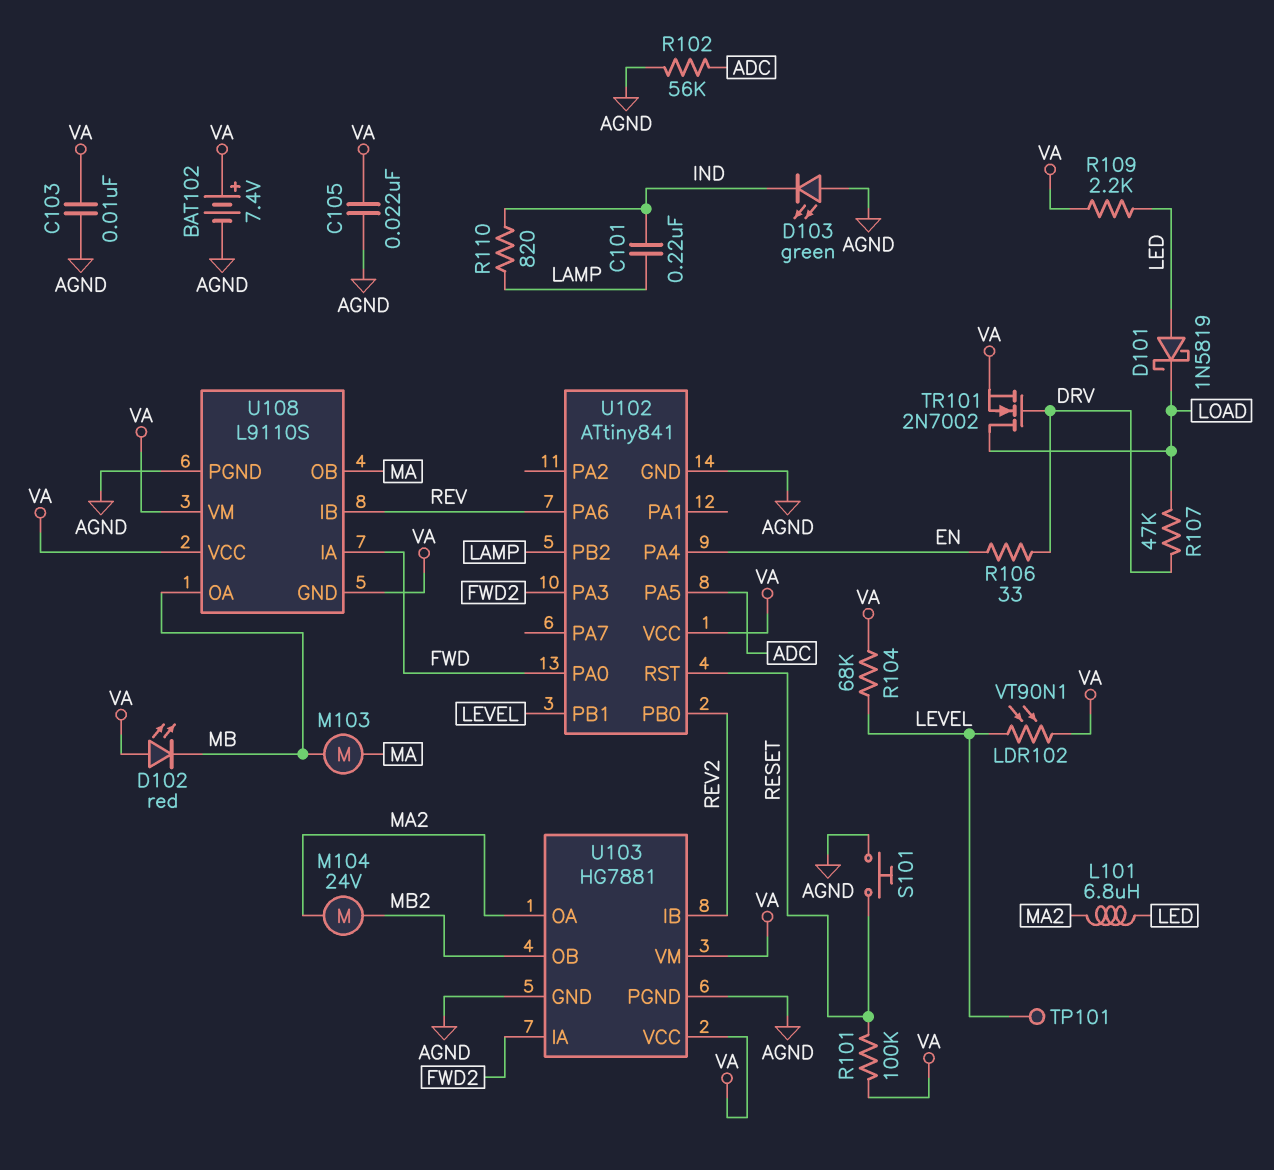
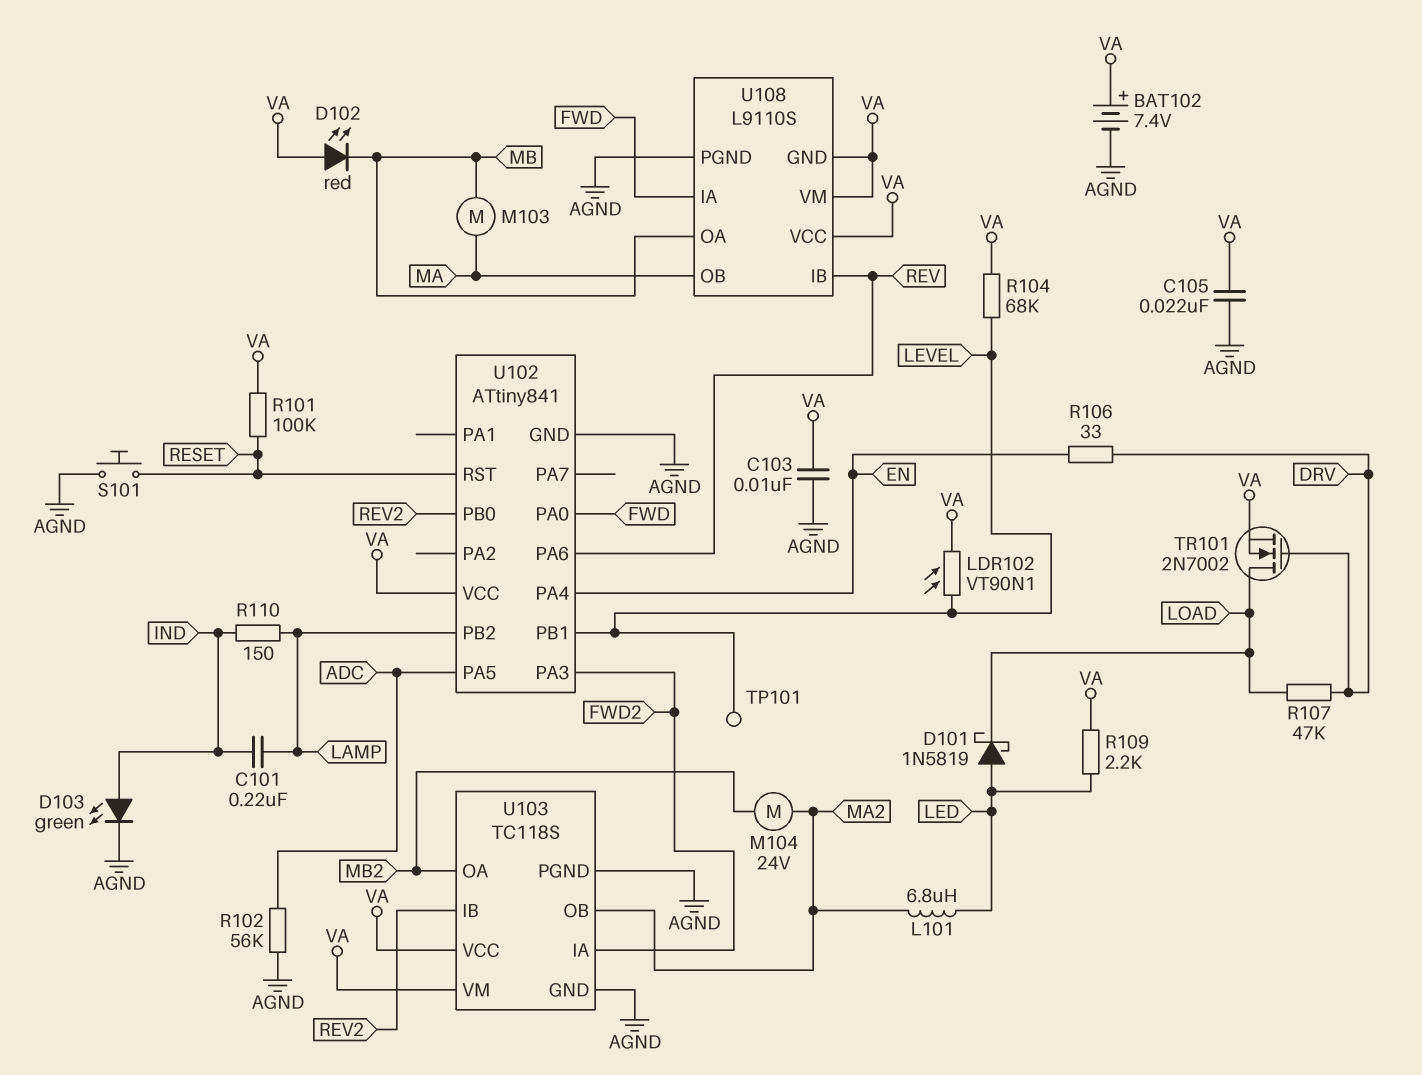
D103: LED green (A AGND, K IND) -> LED green (A IND, K AGND)
R110: 820 (IND, LAMP) -> 150 (IND, LAMP)
U103: HG7881 -> TC118S
U103 pin OA: MA2 -> MB2
U103 pin OB: MB2 -> MA2

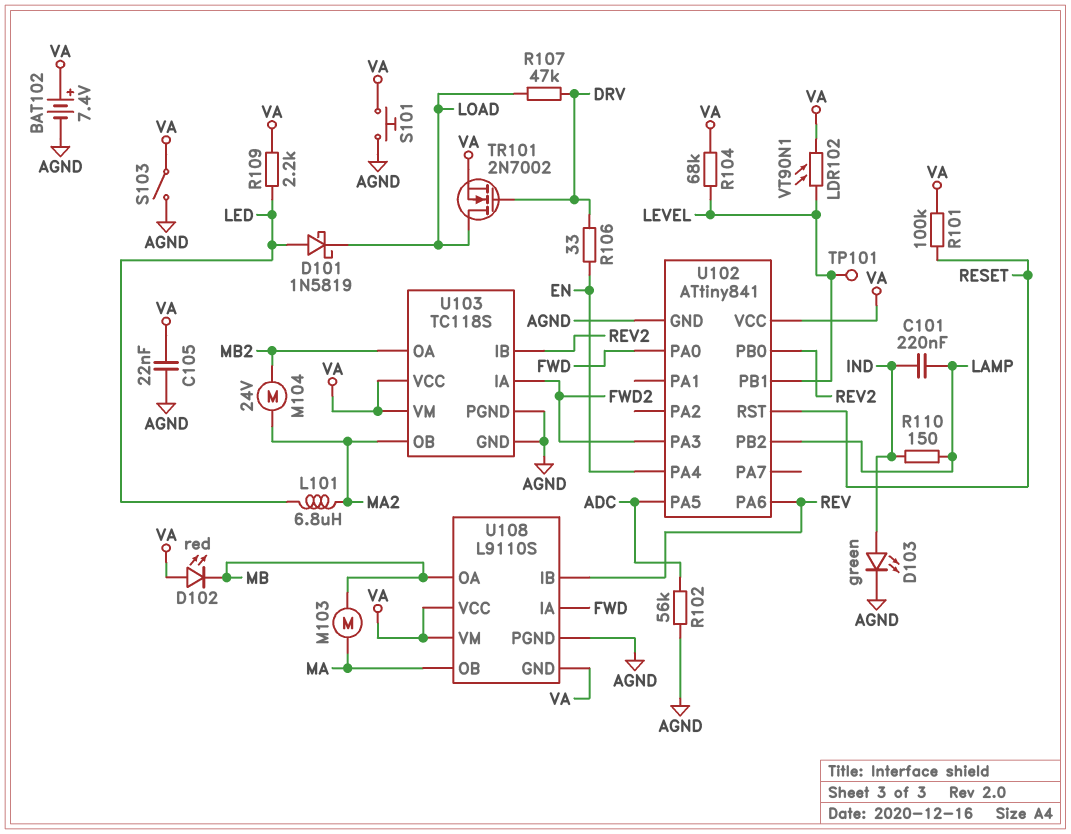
C103: 10nF (AGND, VA) -> none
S101: button (AGND, RESET) -> button (AGND, VA)
S103: none -> switch (AGND, VA)

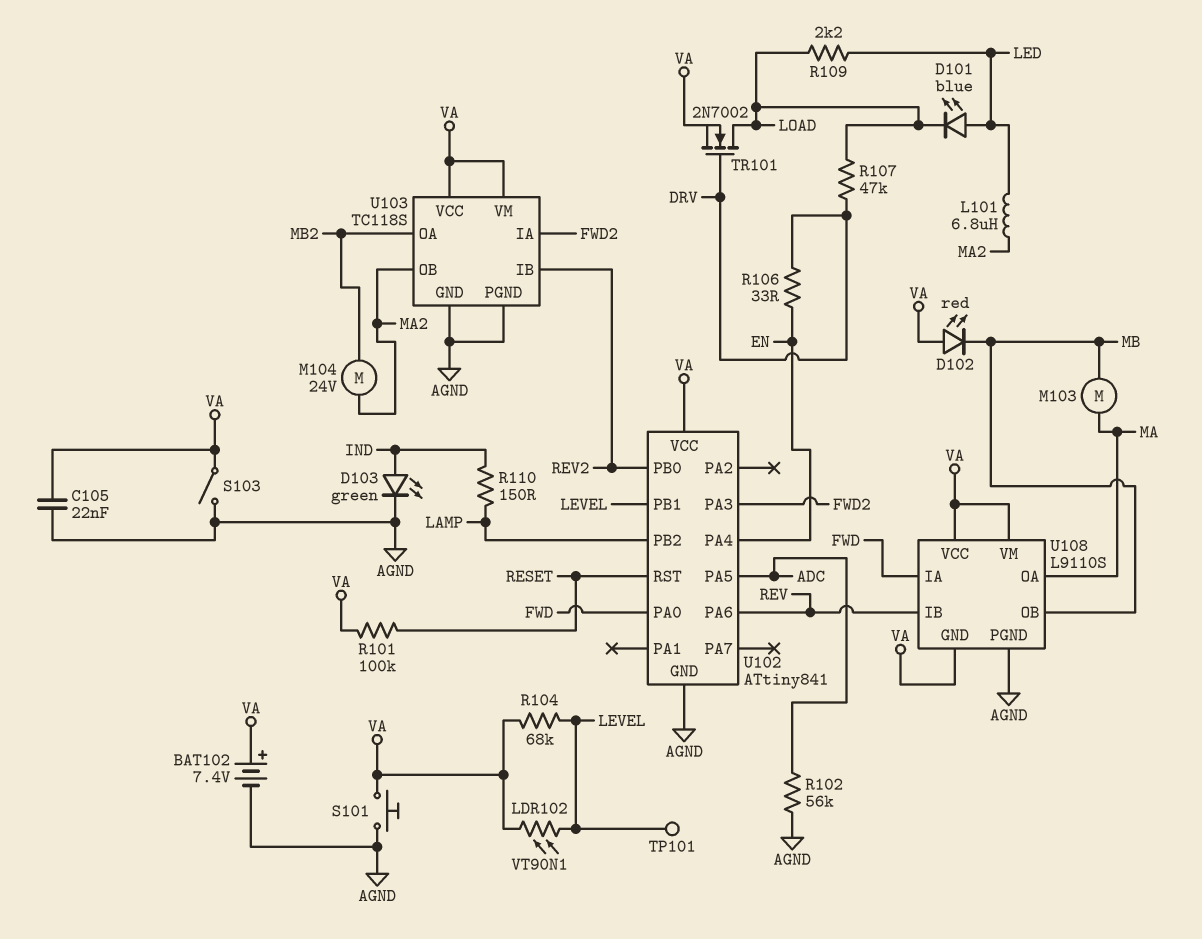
C101: 220nF (IND, LAMP) -> none
D101: schottky 1N5819 (A LED, K LOAD) -> LED blue (A LED, K LOAD)
R109: 2.2k (LED, VA) -> 2.2k (LED, LOAD)
U108 pin OA: MB -> MA
U108 pin OB: MA -> MB

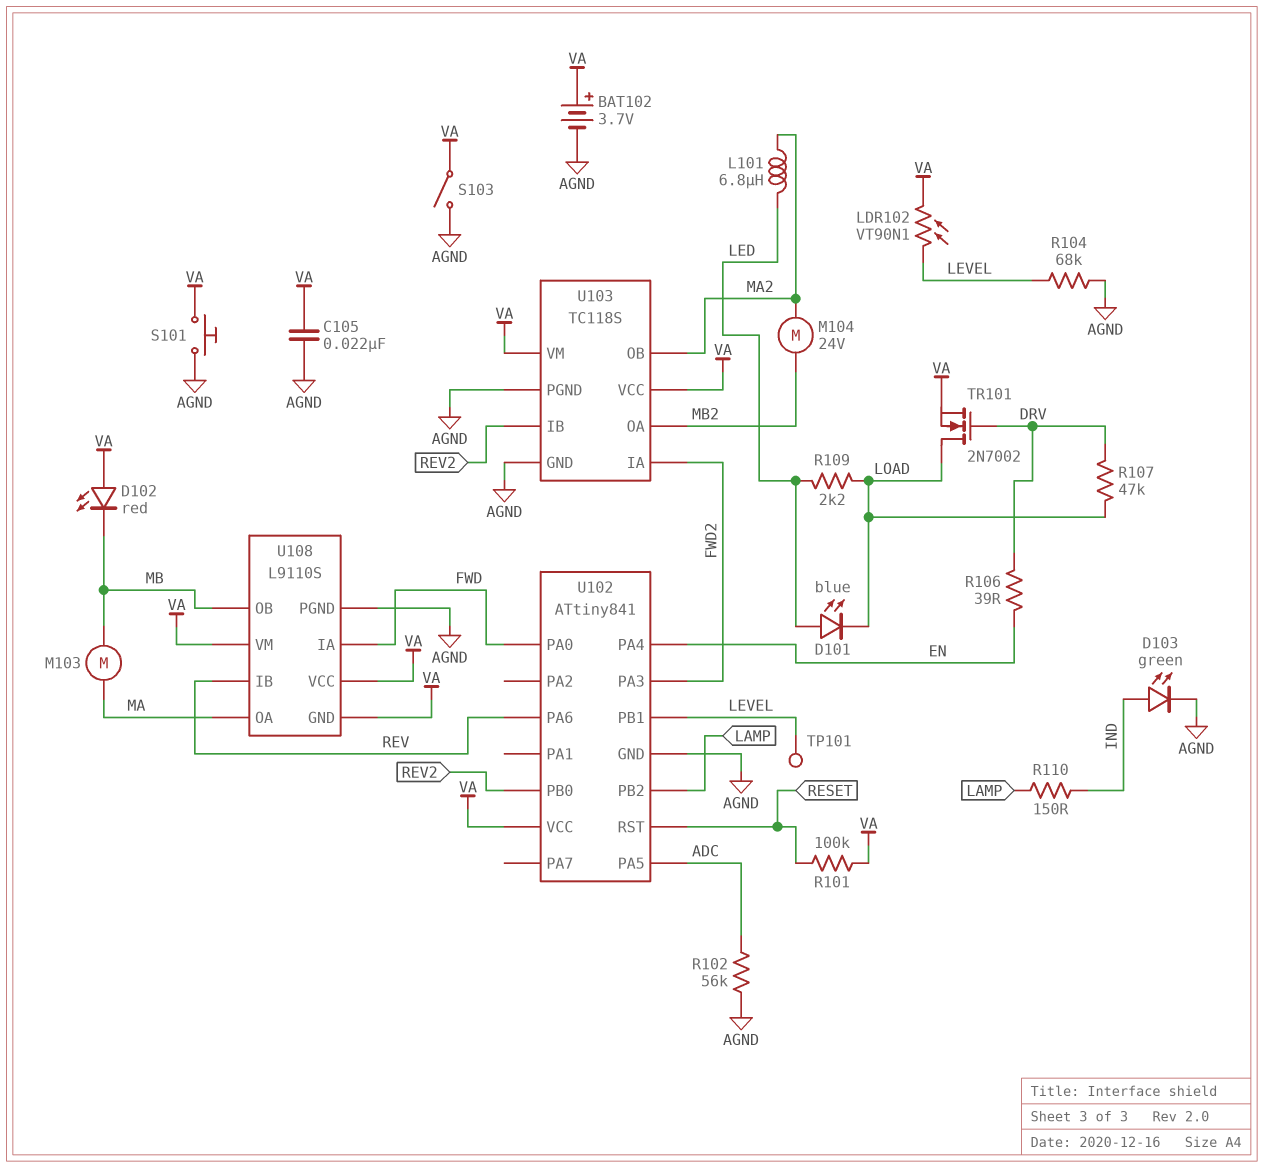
BAT102: 7.4V (plus VA, minus AGND) -> 3.7V (plus VA, minus AGND)
R104: 68k (LEVEL, VA) -> 68k (AGND, LEVEL)
R106: 33 (DRV, EN) -> 39 (DRV, EN)

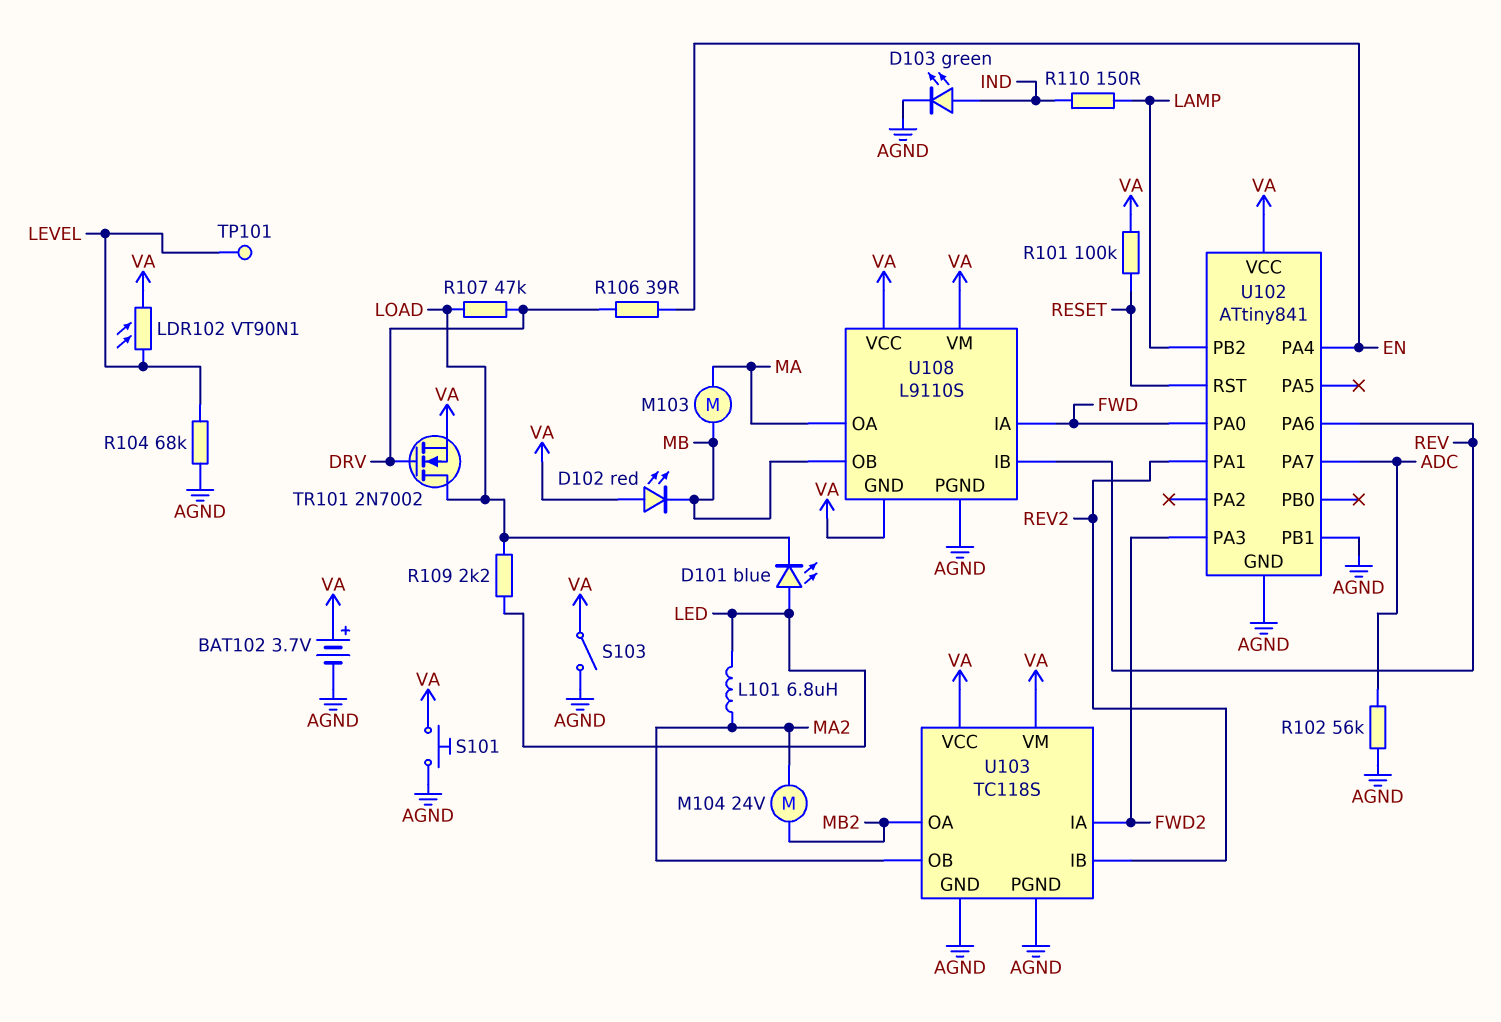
C105: 22nF (AGND, VA) -> none
U102 pin PA1: none -> REV2
U102 pin PA5: ADC -> none
U102 pin PA7: none -> ADC
U102 pin PB0: REV2 -> none
U102 pin PB1: LEVEL -> AGND

